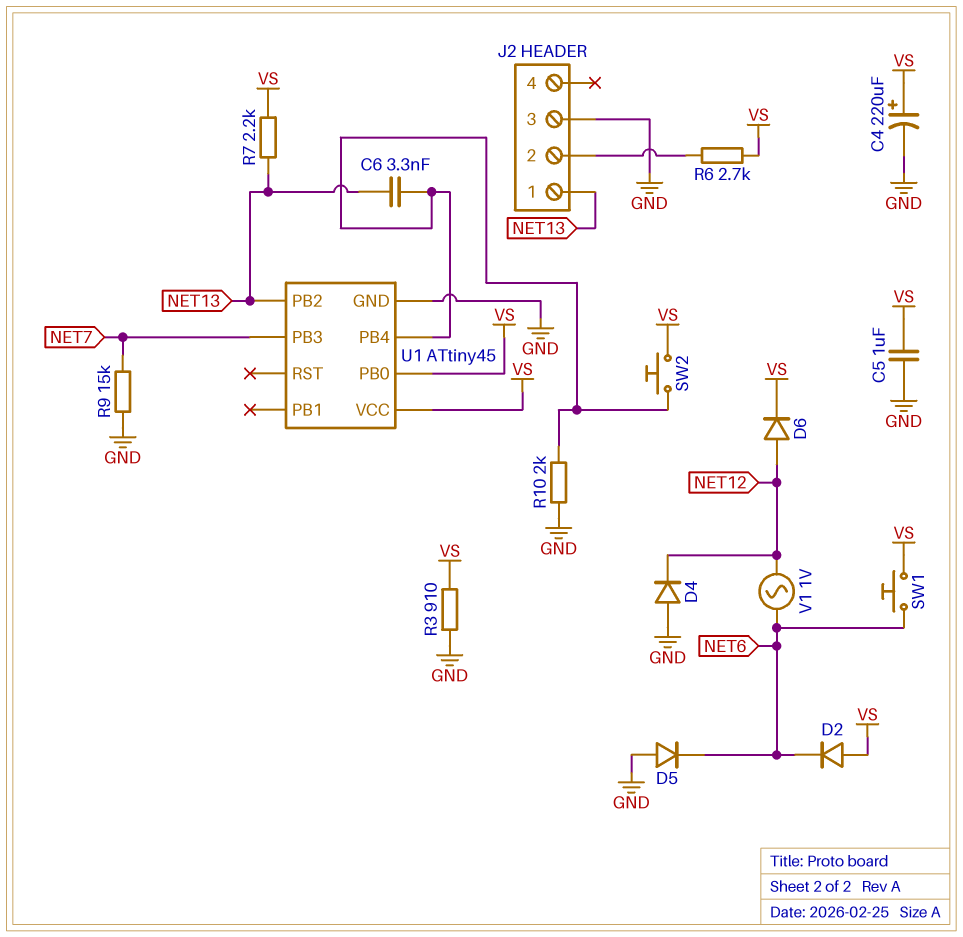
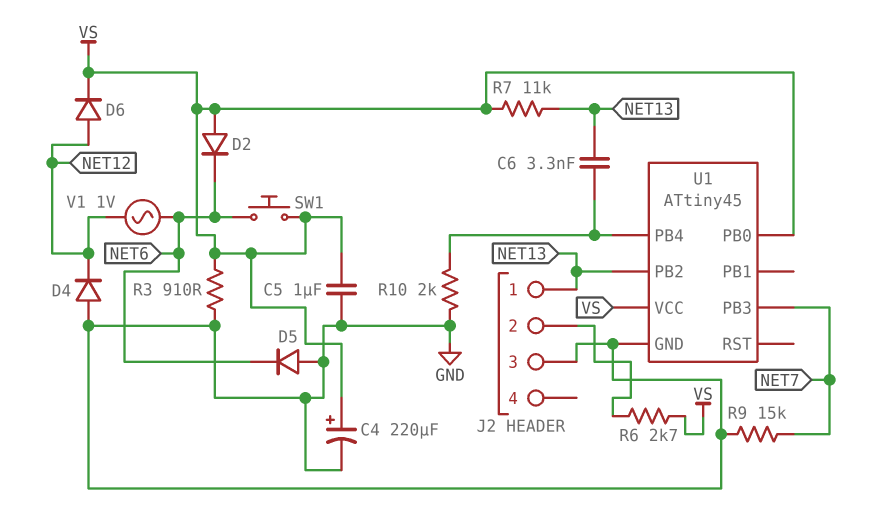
R7: 2.2k (NET13, VS) -> 11k (NET13, VS)
SW2: button (U1/PB4, VS) -> none

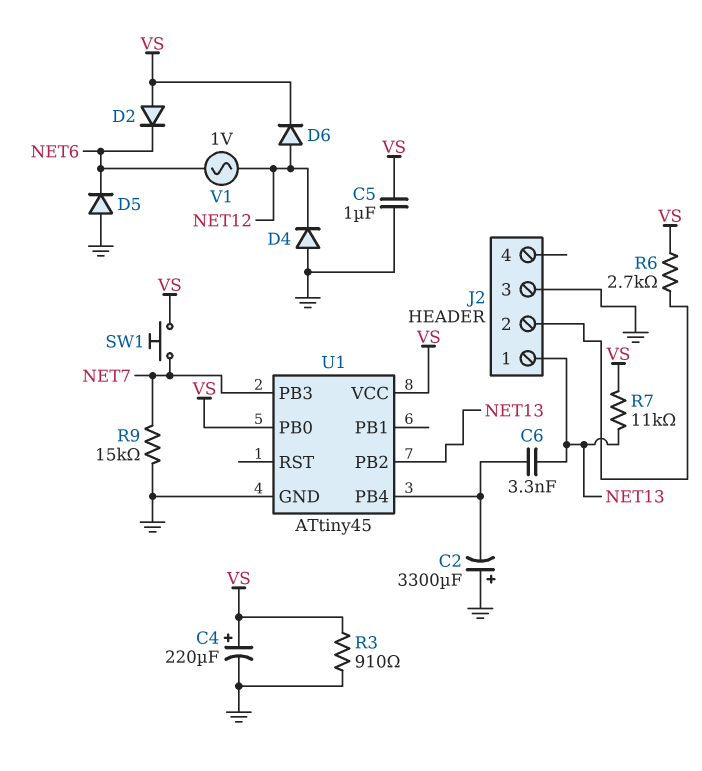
C2: none -> 3300uF (plus GND, minus U1/PB4)
R10: 2k (GND, U1/PB4) -> none
SW1: button (NET6, VS) -> button (NET7, VS)

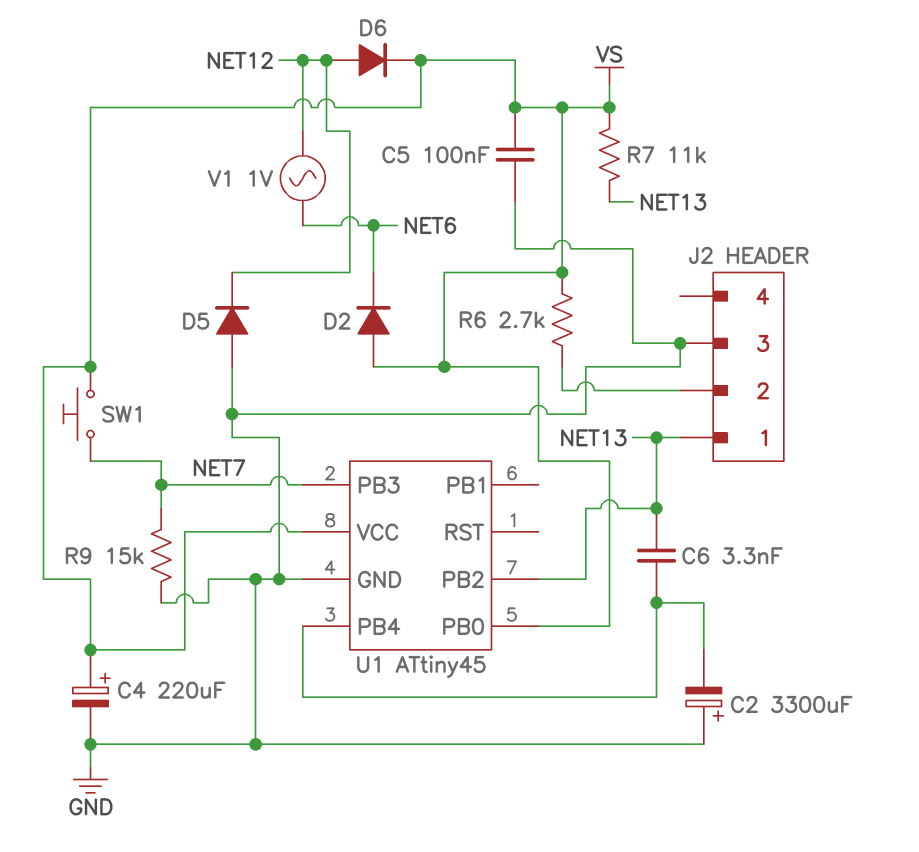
C5: 1uF (GND, VS) -> 100nF (GND, VS)
D4: diode (A GND, K NET12) -> none
D5: diode (A GND, K NET6) -> diode (A GND, K NET12)
R3: 910 (GND, VS) -> none

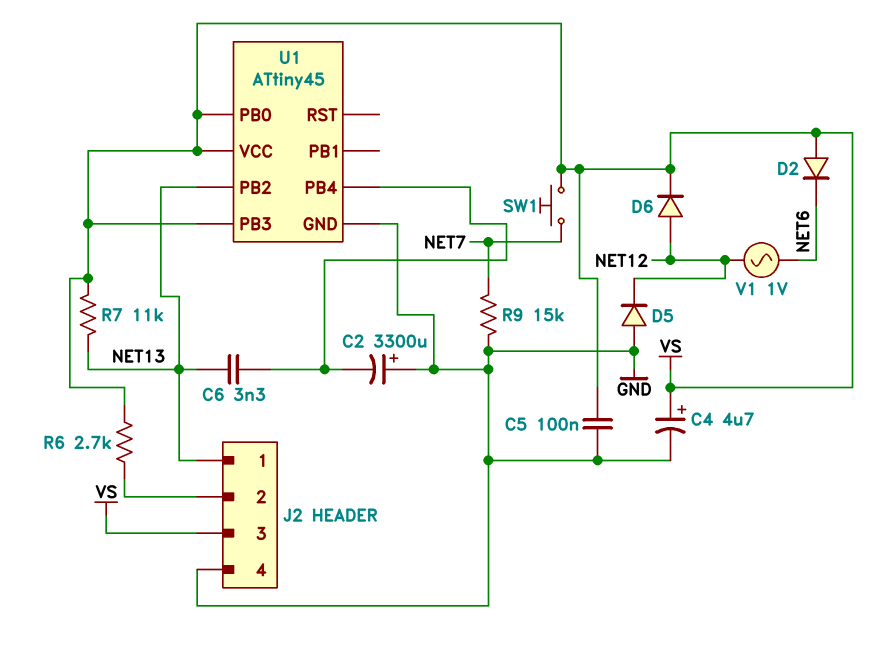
C4: 220uF (plus VS, minus GND) -> 4.7uF (plus VS, minus GND)
J2 pin 3: GND -> VS
J2 pin 4: none -> GND
U1 pin PB3: NET7 -> VS

